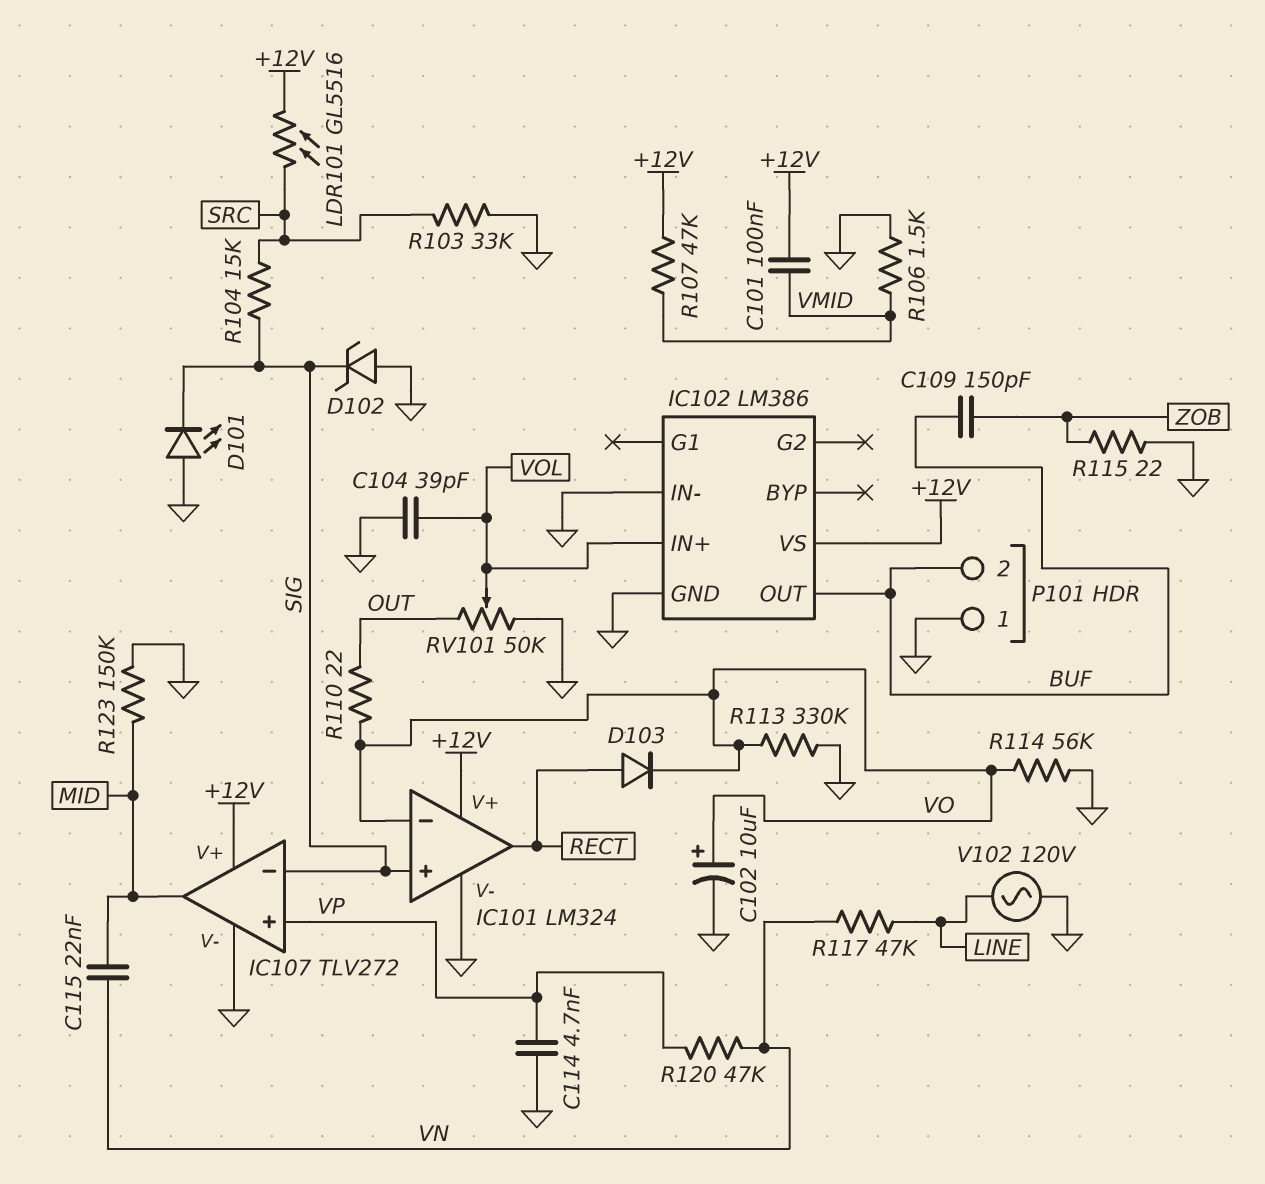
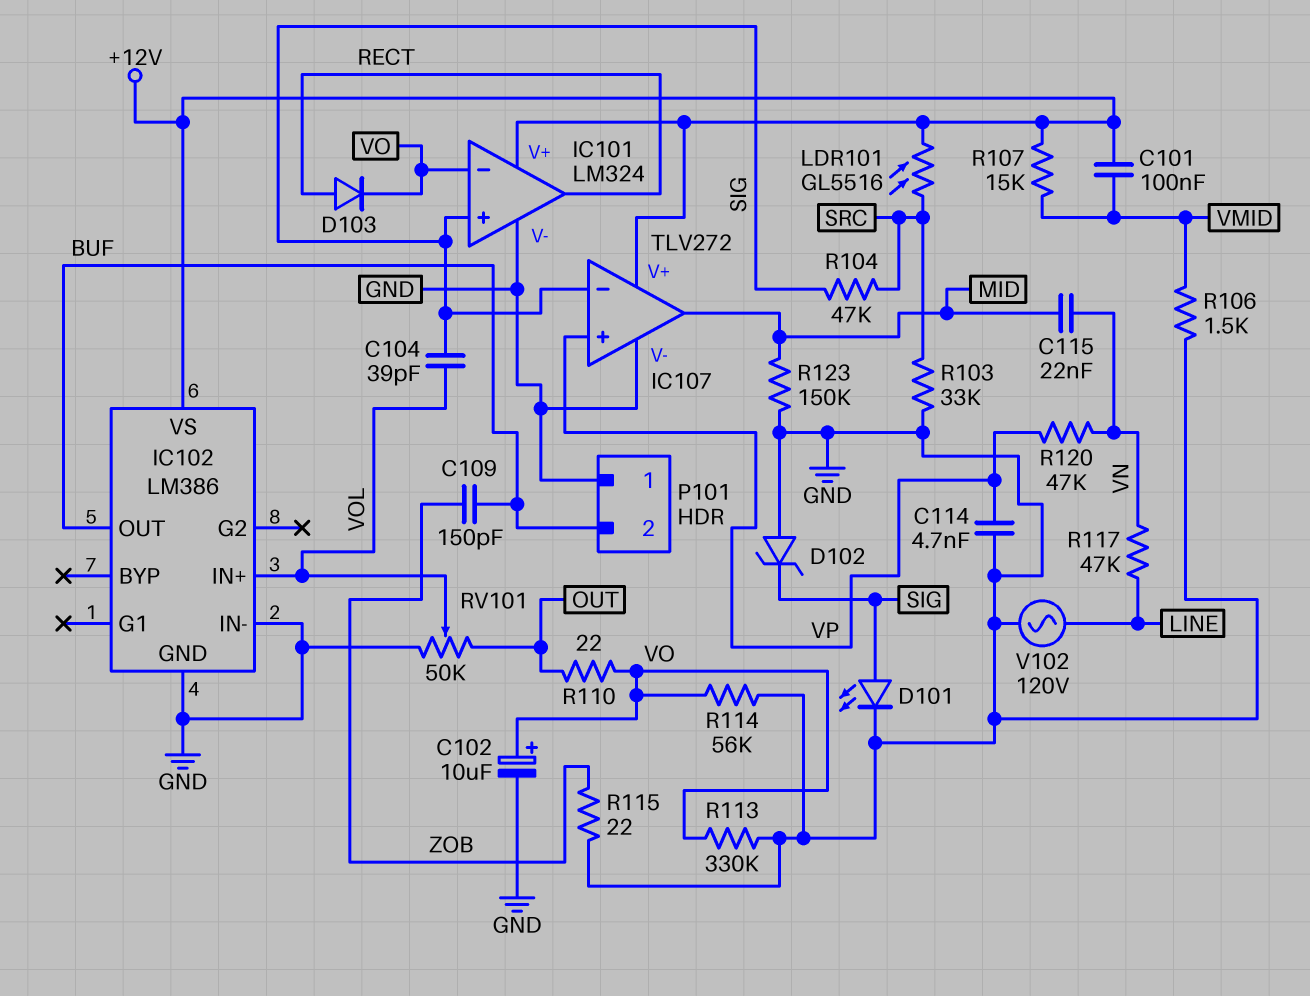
C104: 39pF (GND, VOL) -> 39pF (SIG, VOL)
D101: LED (A GND, K SIG) -> LED (A SIG, K GND)
R104: 15k (SIG, SRC) -> 47k (SIG, SRC)
R107: 47k (+12V, VMID) -> 15k (+12V, VMID)

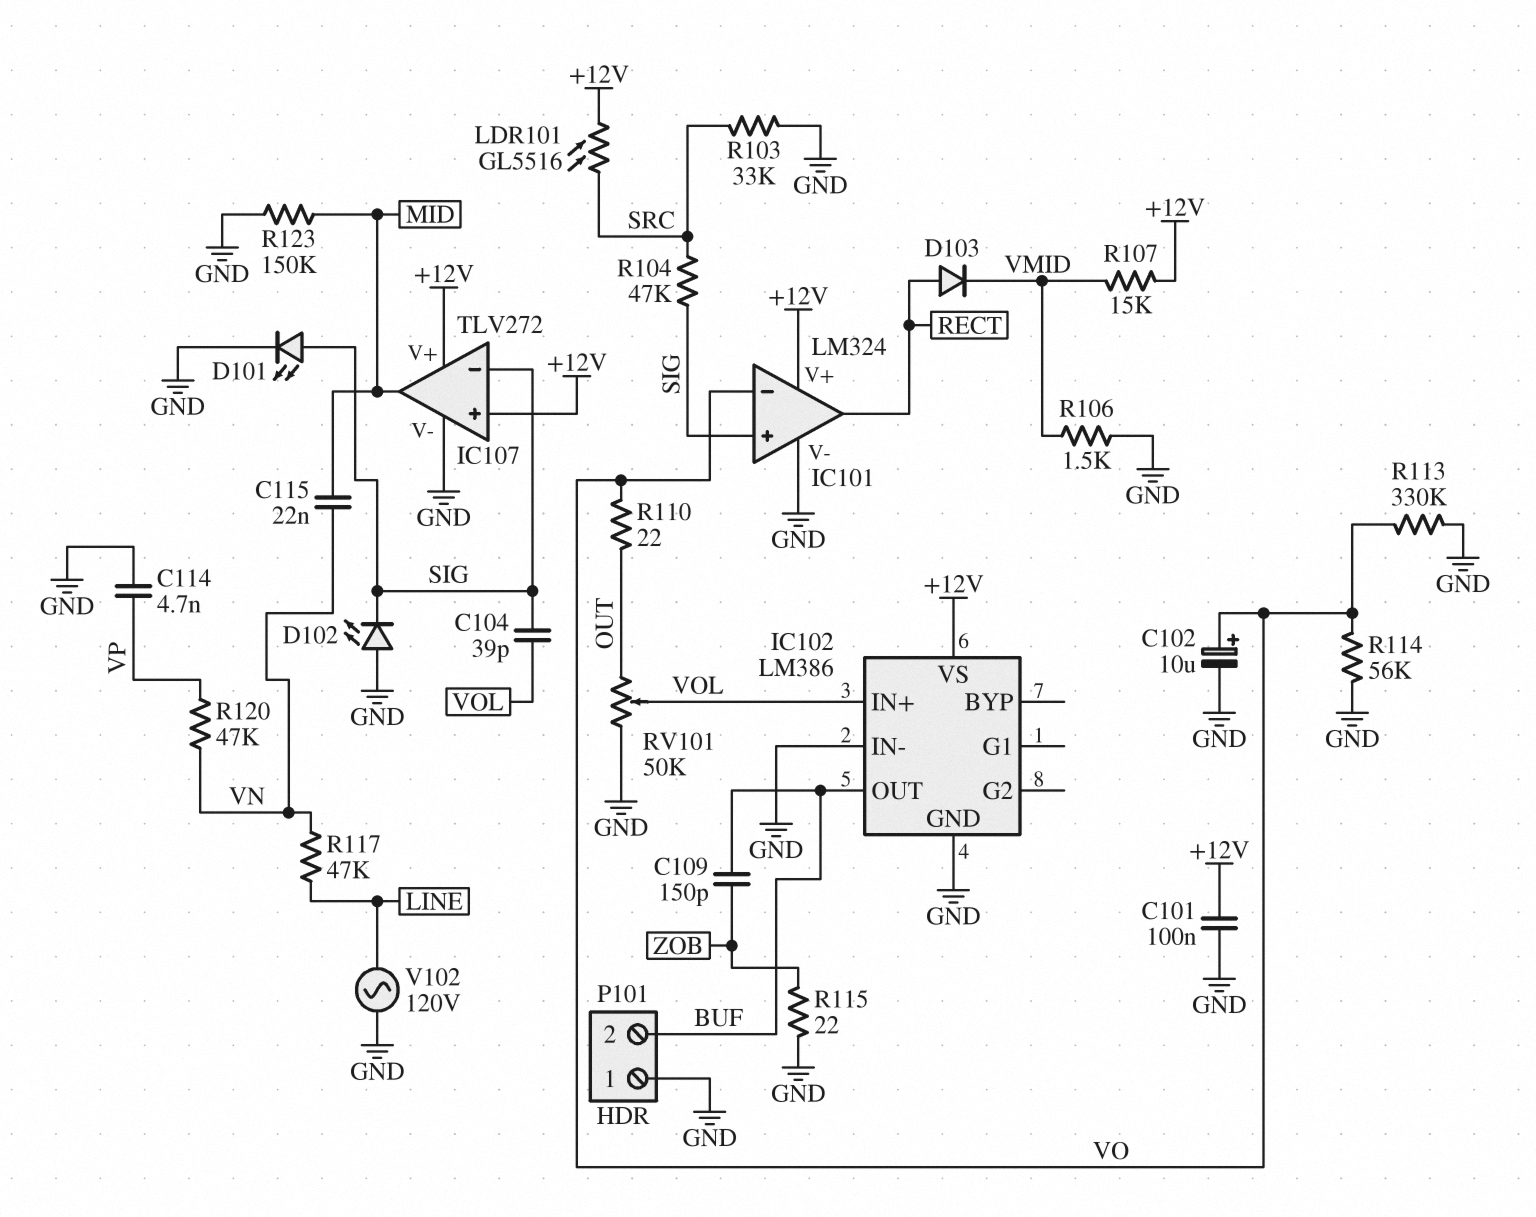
C101: 100nF (+12V, VMID) -> 100nF (+12V, GND)
D102: zener (A GND, K SIG) -> LED (A GND, K SIG)
D103: diode (A RECT, K VO) -> diode (A RECT, K VMID)
IC107 pin in+: VP -> +12V

